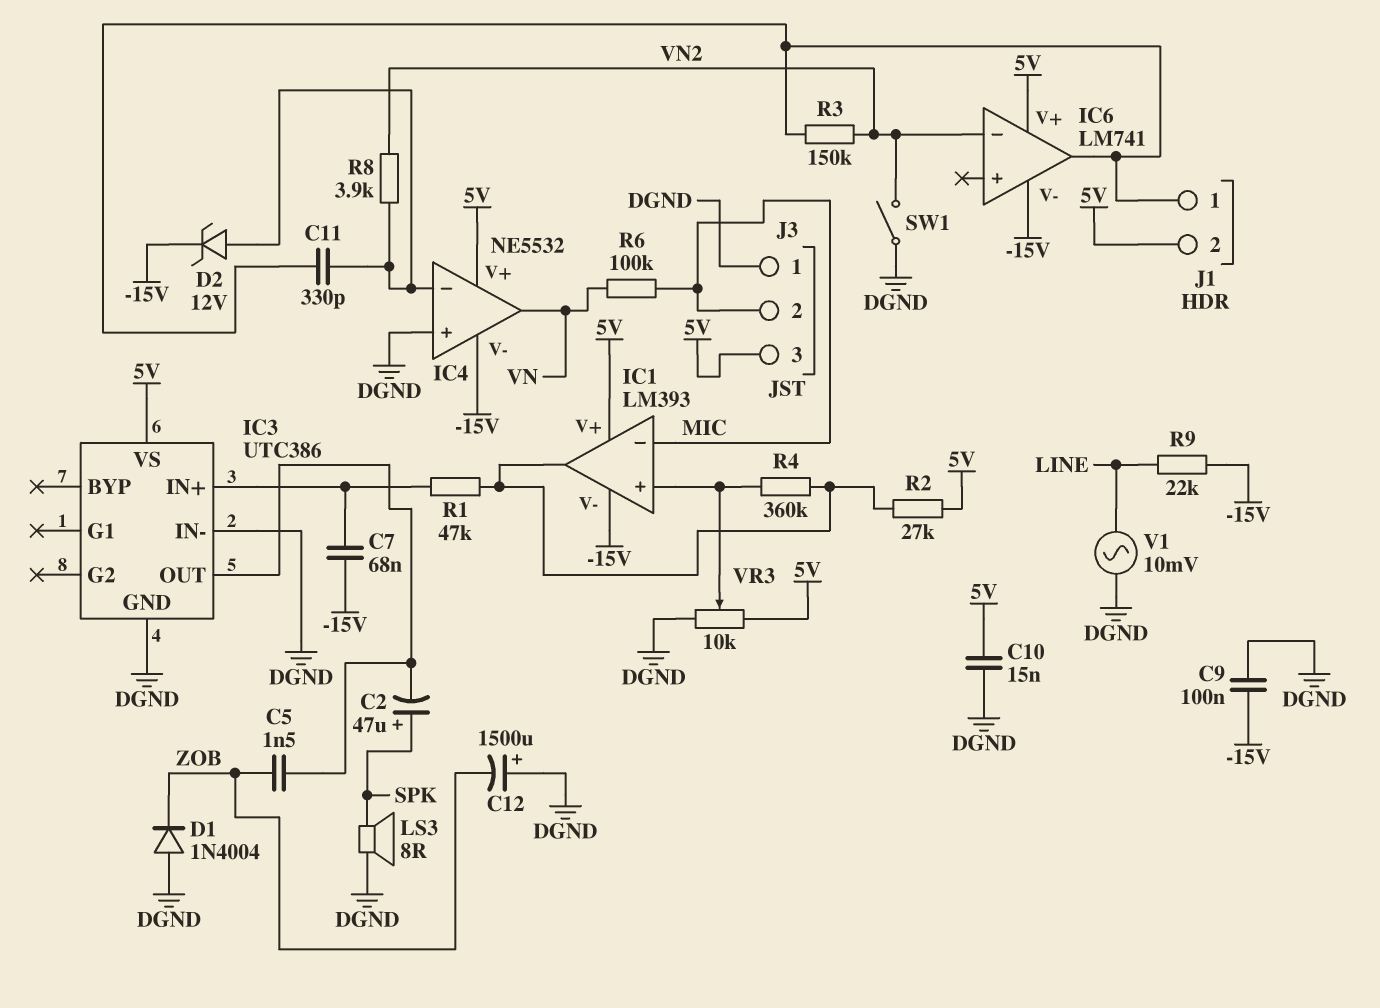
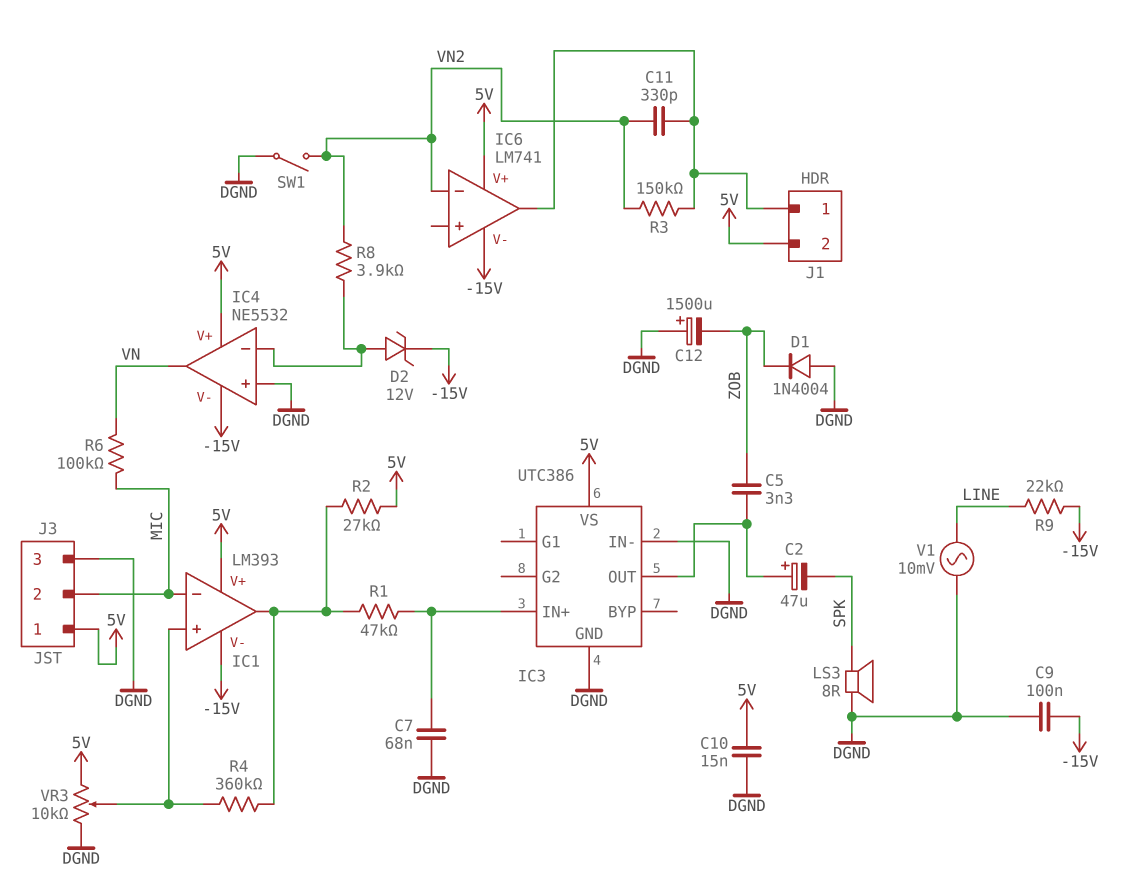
C2: 47uF (plus SPK, minus IC3/OUT) -> 47uF (plus IC3/OUT, minus SPK)
C5: 1.5nF (IC3/OUT, ZOB) -> 3.3nF (IC3/OUT, ZOB)
C7: 68nF (-15V, IC3/IN+) -> 68nF (DGND, IC3/IN+)
C11: 330pF (IC4/in-, IC6/out) -> 330pF (IC6/out, VN2)
J3 pin 1: DGND -> 5V
J3 pin 3: 5V -> DGND

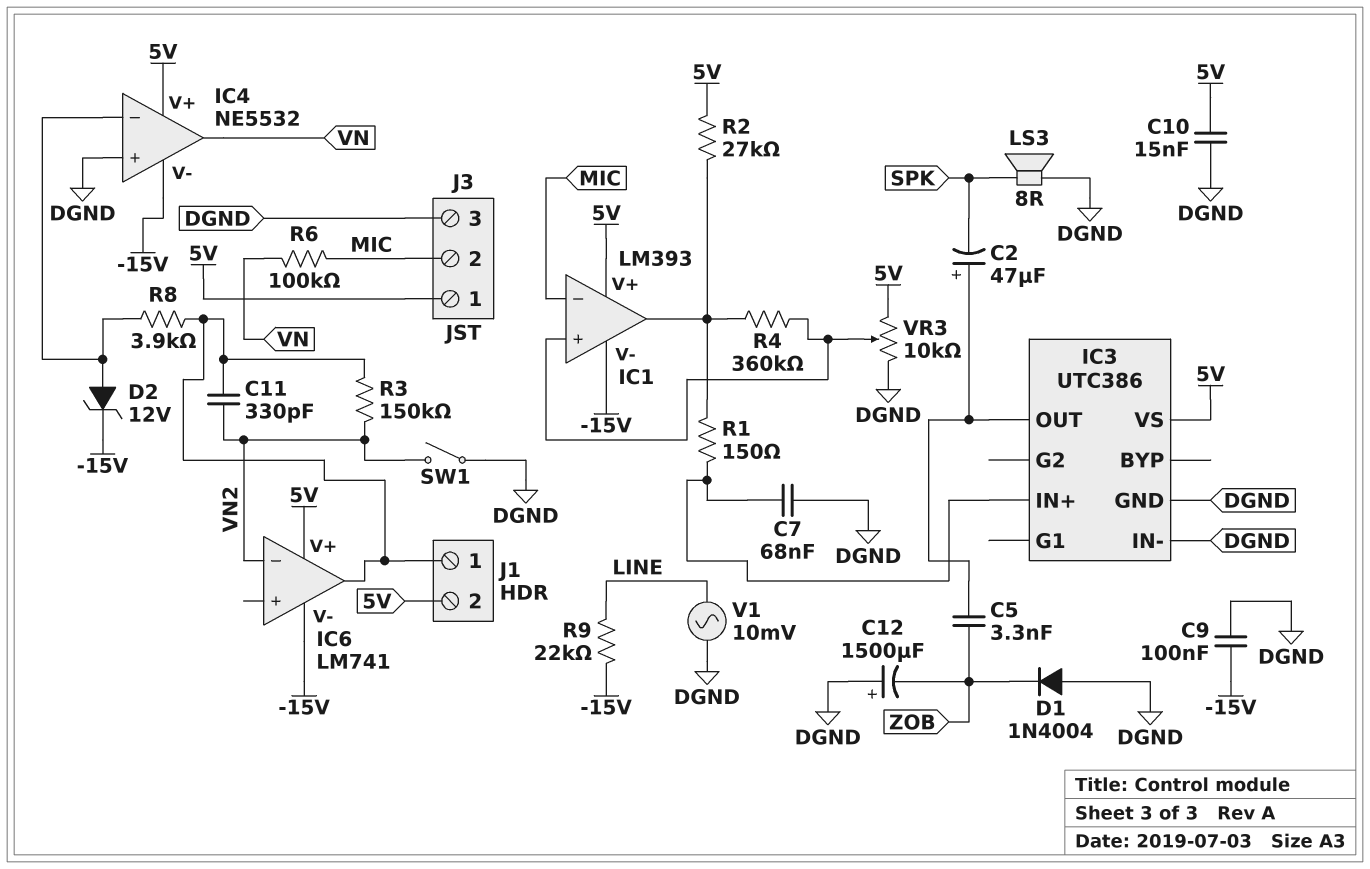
R1: 47k (IC1/out, IC3/IN+) -> 150 (IC1/out, IC3/IN+)
R8: 3.9k (IC4/in-, VN2) -> 3.9k (IC4/in-, IC6/out)

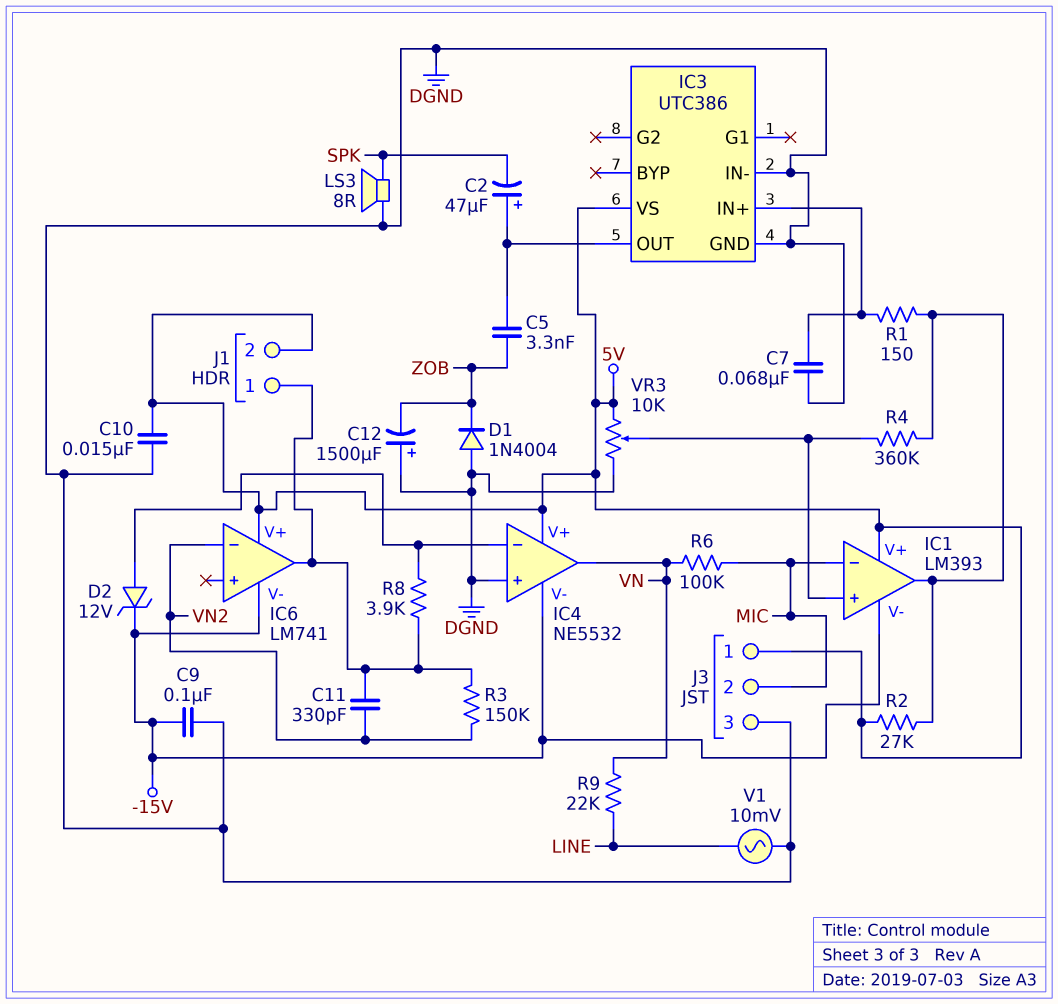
R9: 22k (-15V, LINE) -> 22k (LINE, VN)
SW1: switch (DGND, VN2) -> none

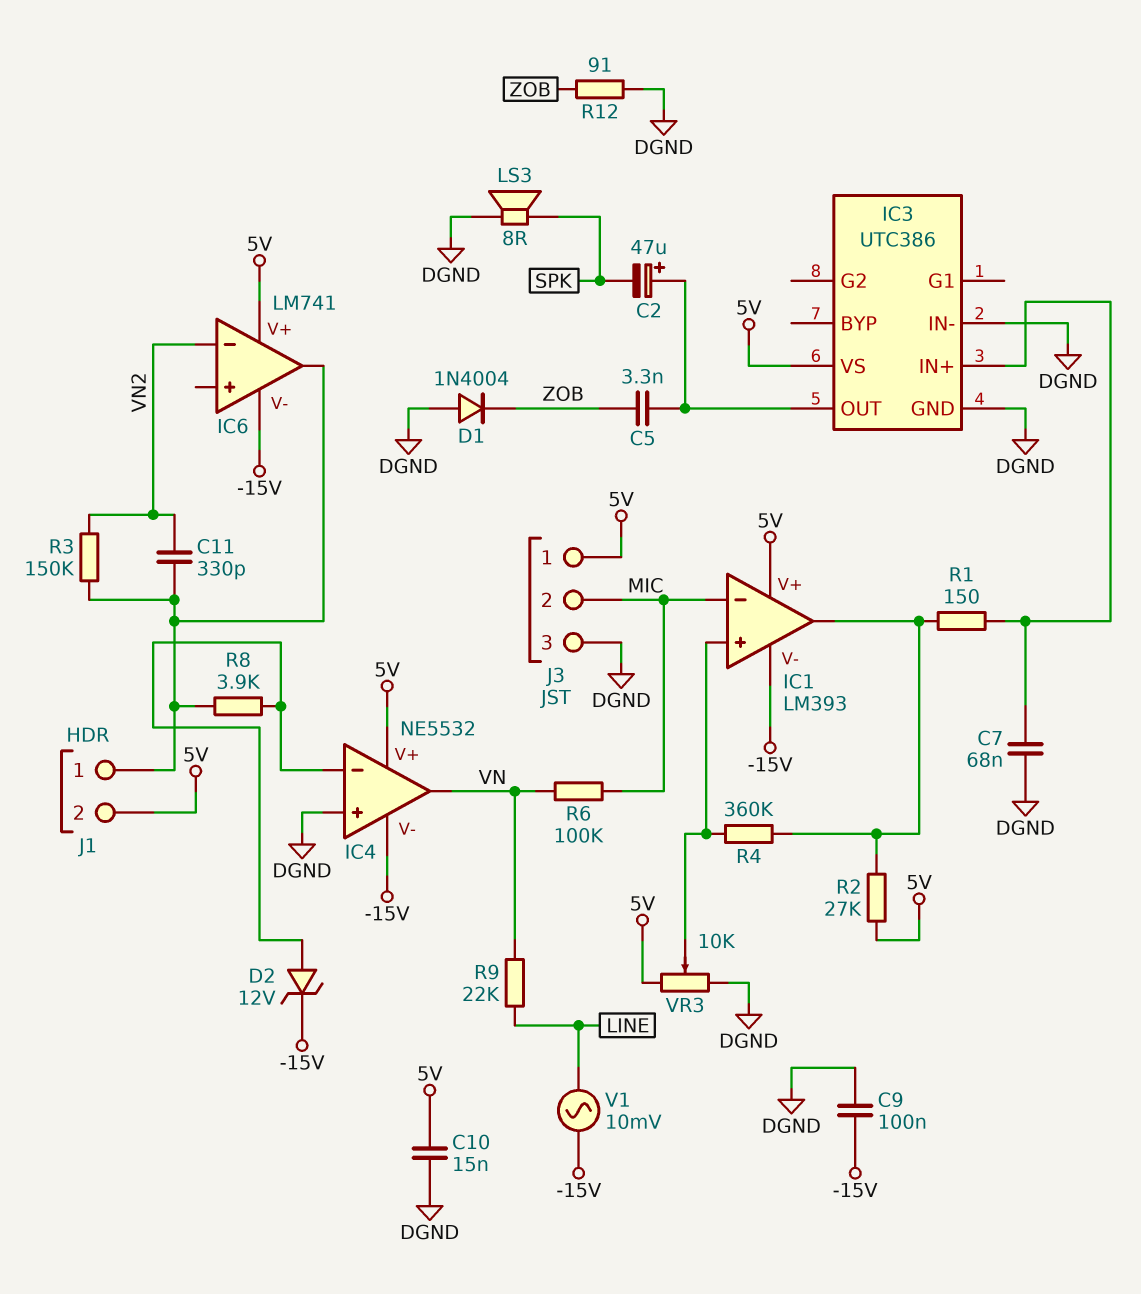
C12: 1500uF (plus DGND, minus ZOB) -> none
R12: none -> 91 (DGND, ZOB)
V1: AC 10mV (DGND, LINE) -> AC 10mV (-15V, LINE)

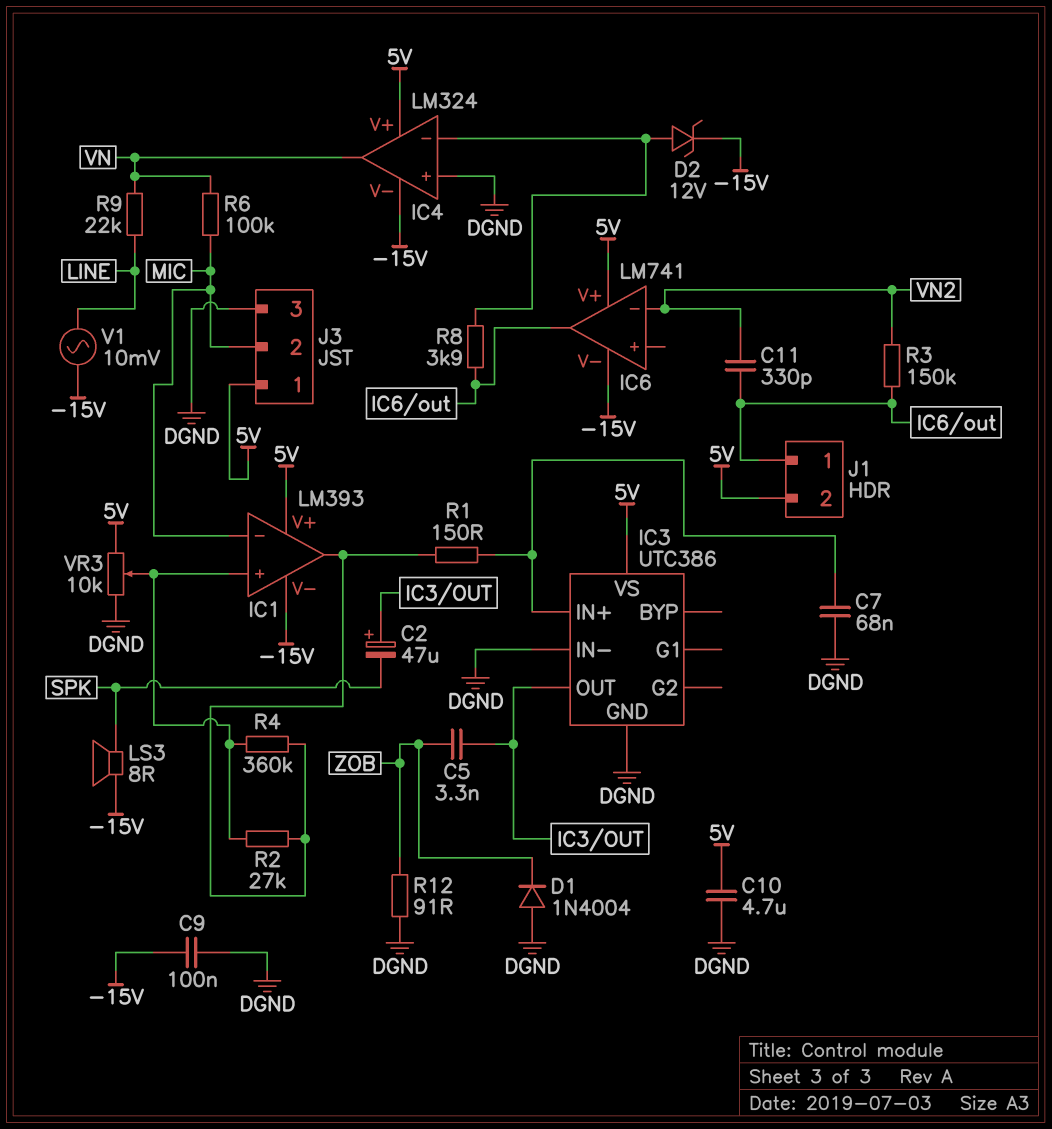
C10: 15nF (5V, DGND) -> 4.7uF (5V, DGND)
IC4: NE5532 -> LM324
LS3: speaker 8R (DGND, SPK) -> speaker 8R (-15V, SPK)
R2: 27k (5V, IC1/out) -> 27k (IC1/in+, IC1/out)

